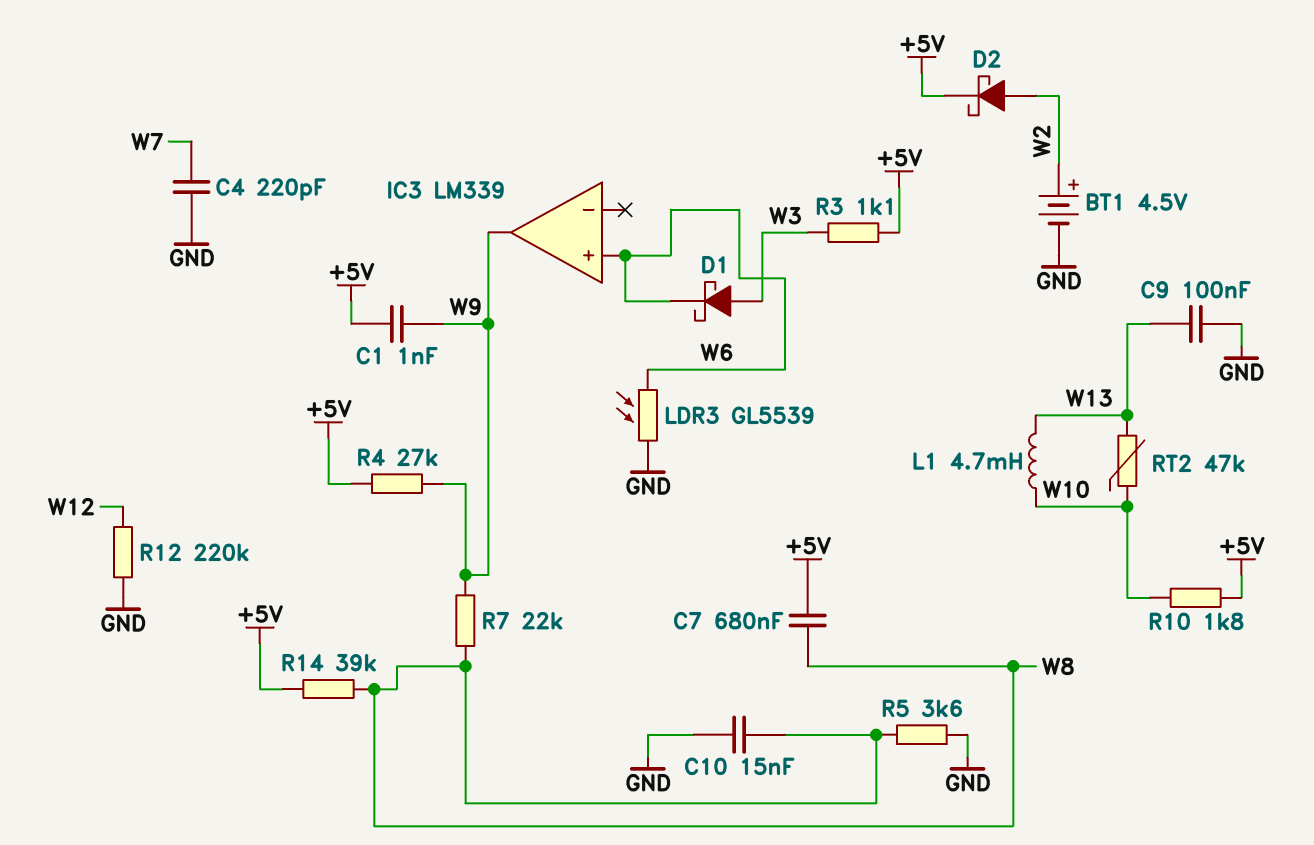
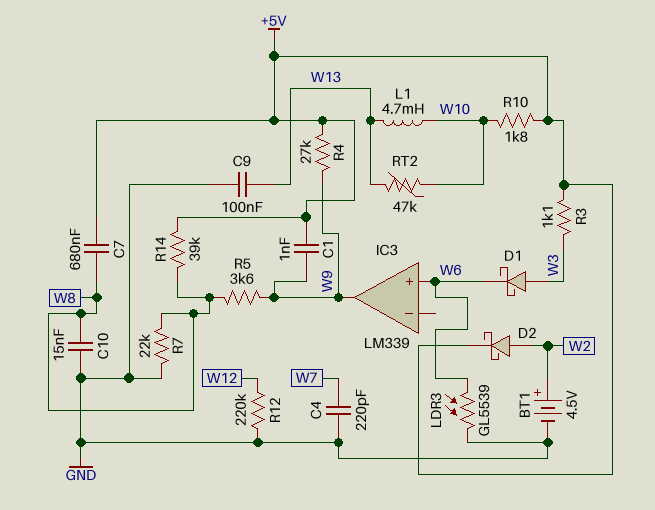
R5: 3.6k (GND, W8) -> 3.6k (W8, W9)
R7: 22k (W8, W9) -> 22k (GND, W8)

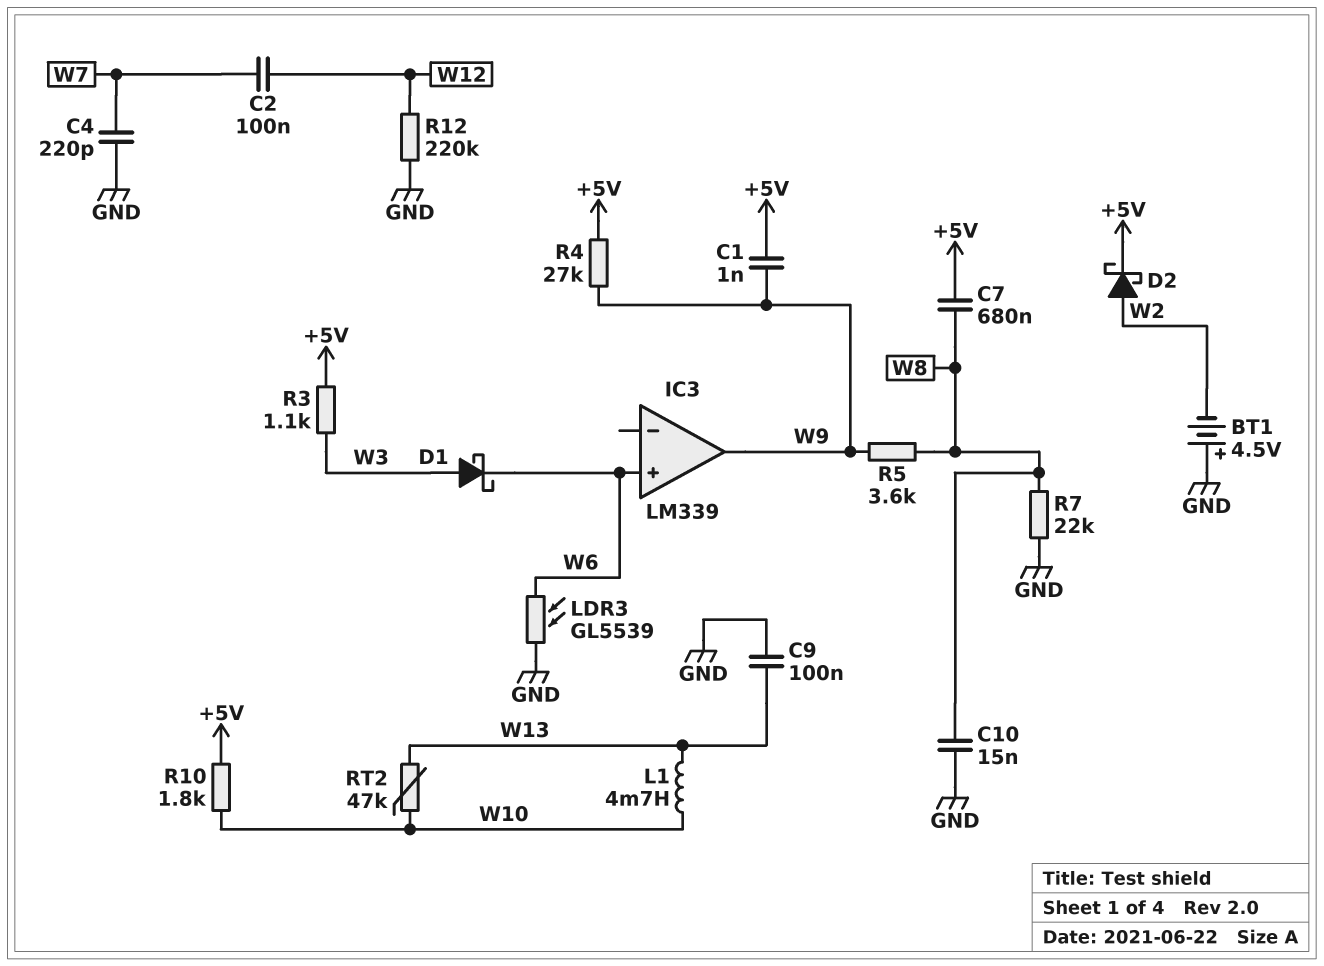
BT1: 4.5V (plus W2, minus GND) -> 4.5V (plus GND, minus W2)
C2: none -> 100nF (W7, W12)
R14: 39k (+5V, W8) -> none

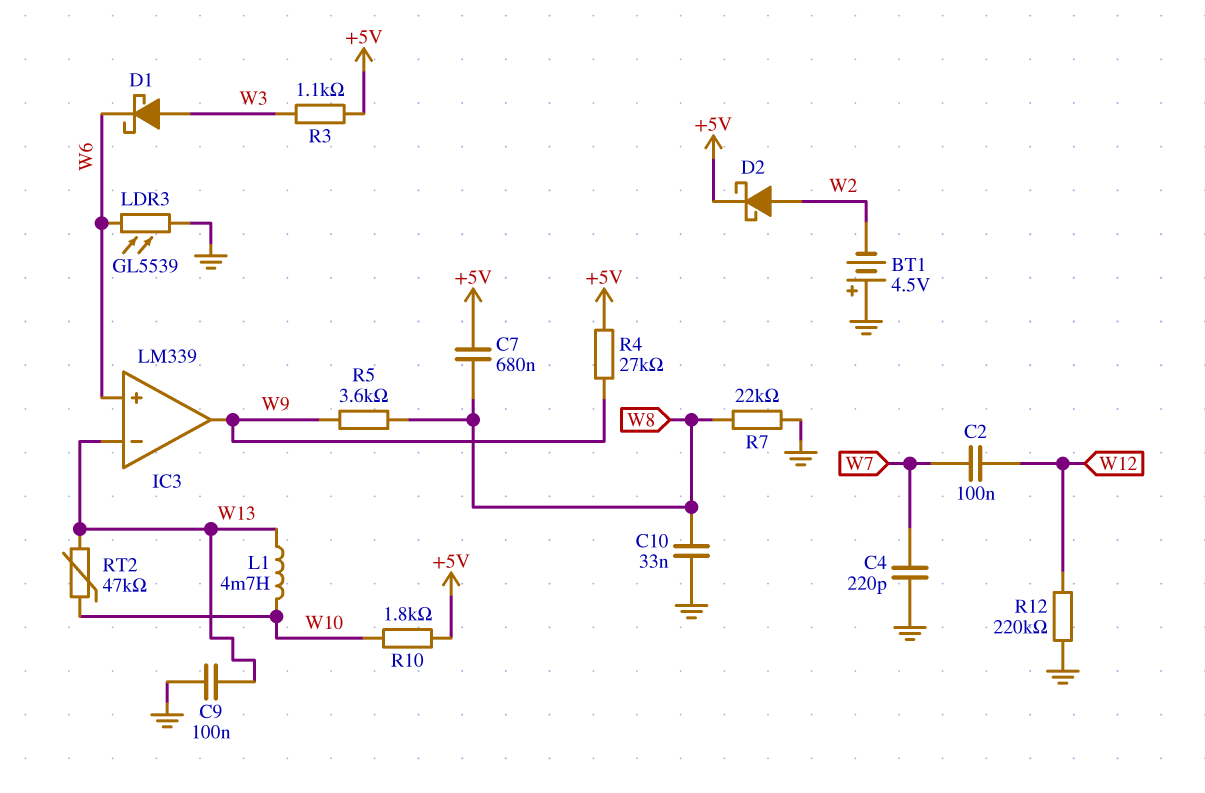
C1: 1nF (+5V, W9) -> none
C10: 15nF (GND, W8) -> 33nF (GND, W8)
IC3 pin in-: none -> W13

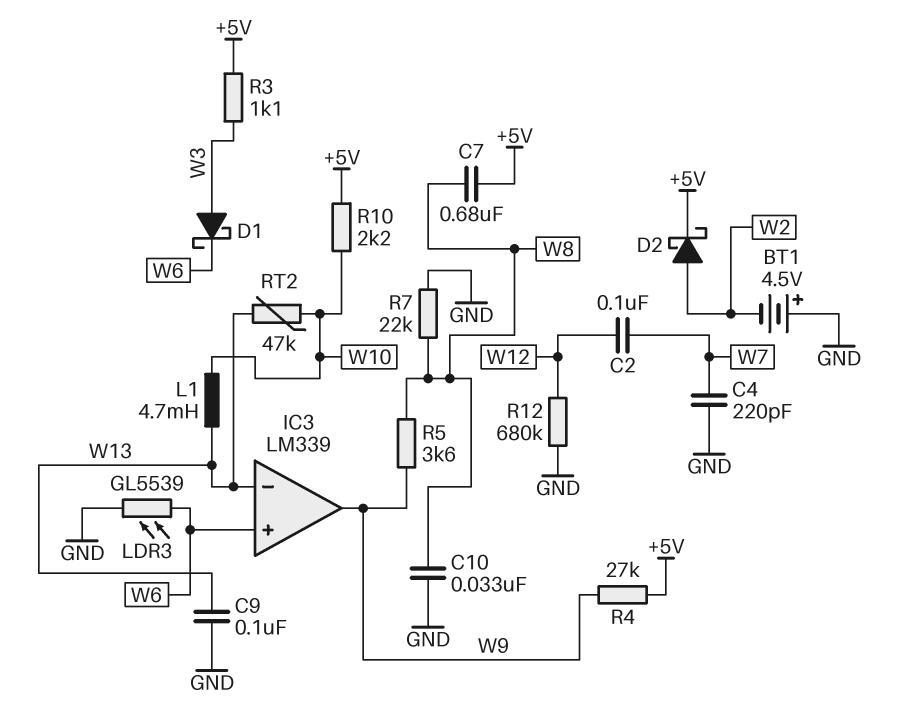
R10: 1.8k (+5V, W10) -> 2.2k (+5V, W10)
R12: 220k (GND, W12) -> 680k (GND, W12)

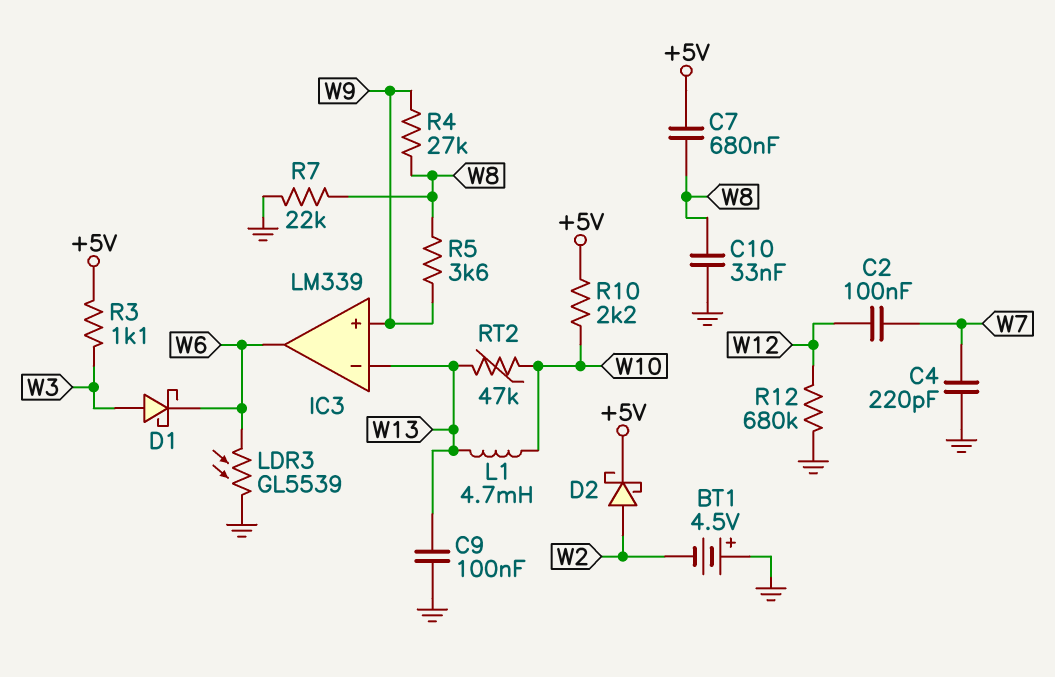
IC3 pin in+: W6 -> W9
IC3 pin out: W9 -> W6
R4: 27k (+5V, W9) -> 27k (W8, W9)

